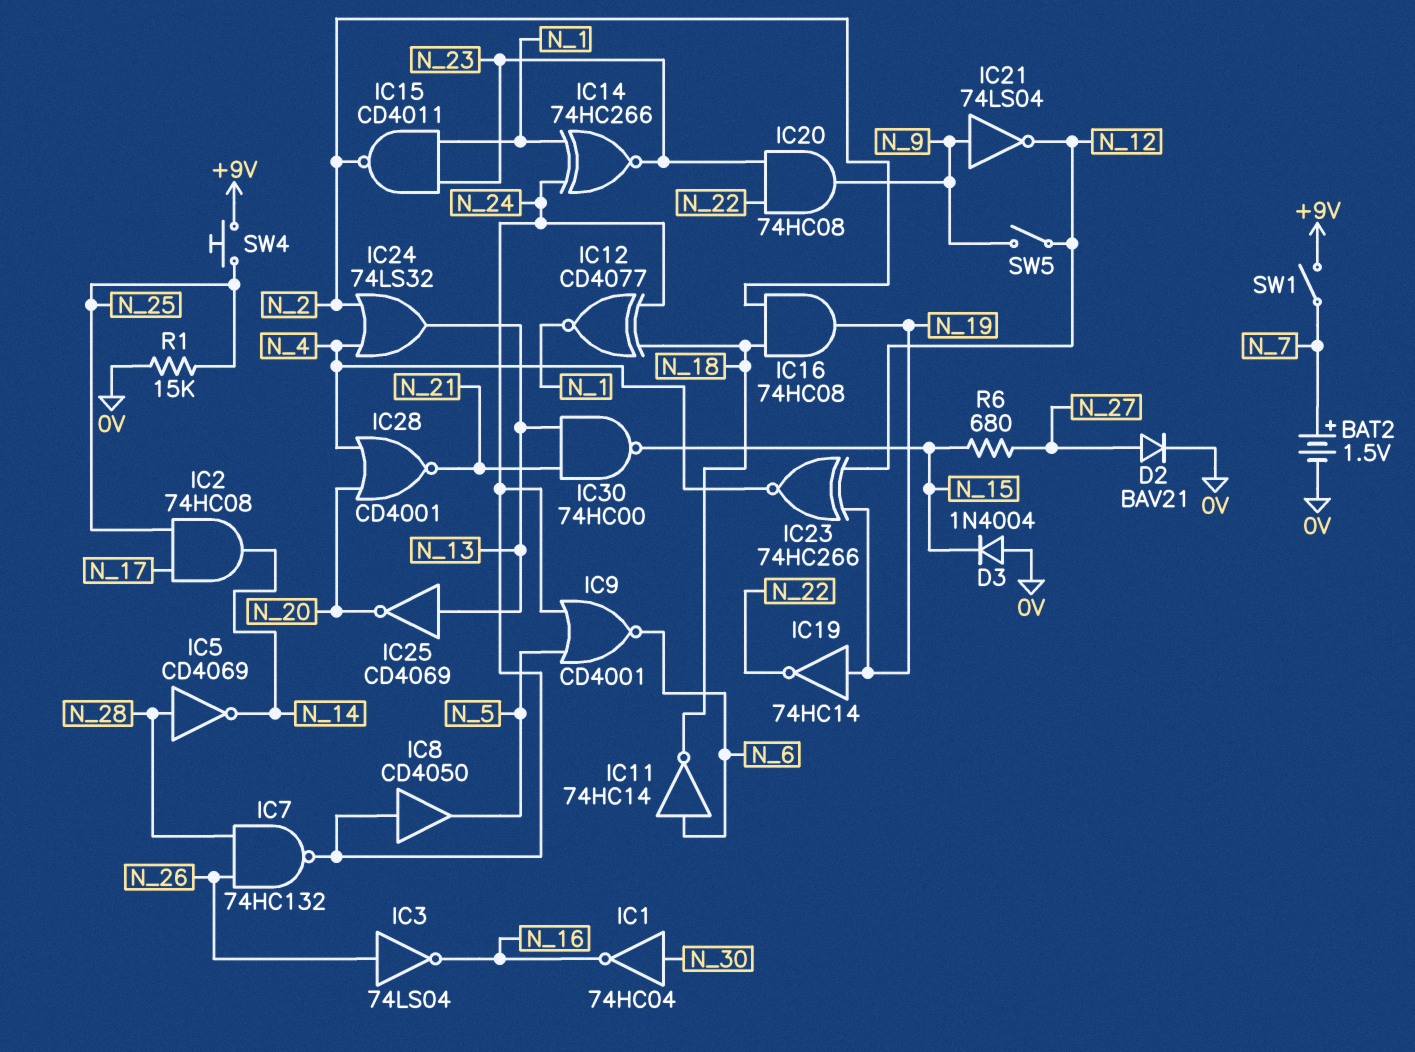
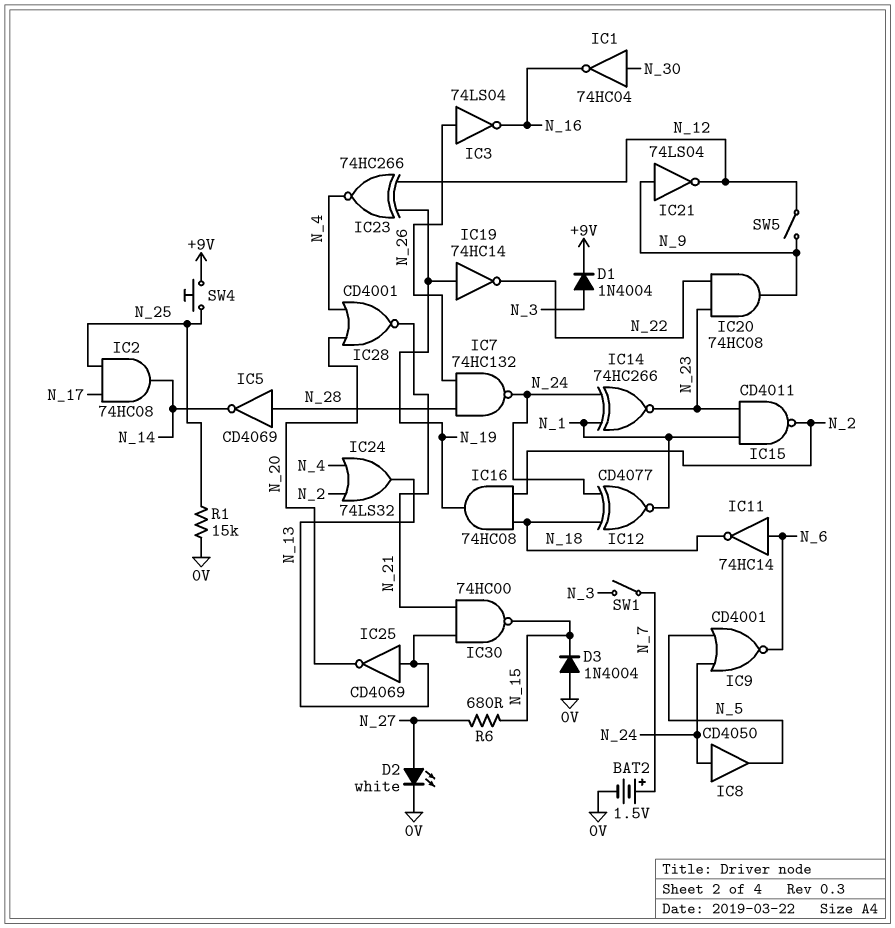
D1: none -> diode 1N4004 (A N_3, K +9V)
D2: diode BAV21 (A N_27, K 0V) -> LED white (A N_27, K 0V)
SW1: switch (+9V, N_7) -> switch (N_3, N_7)

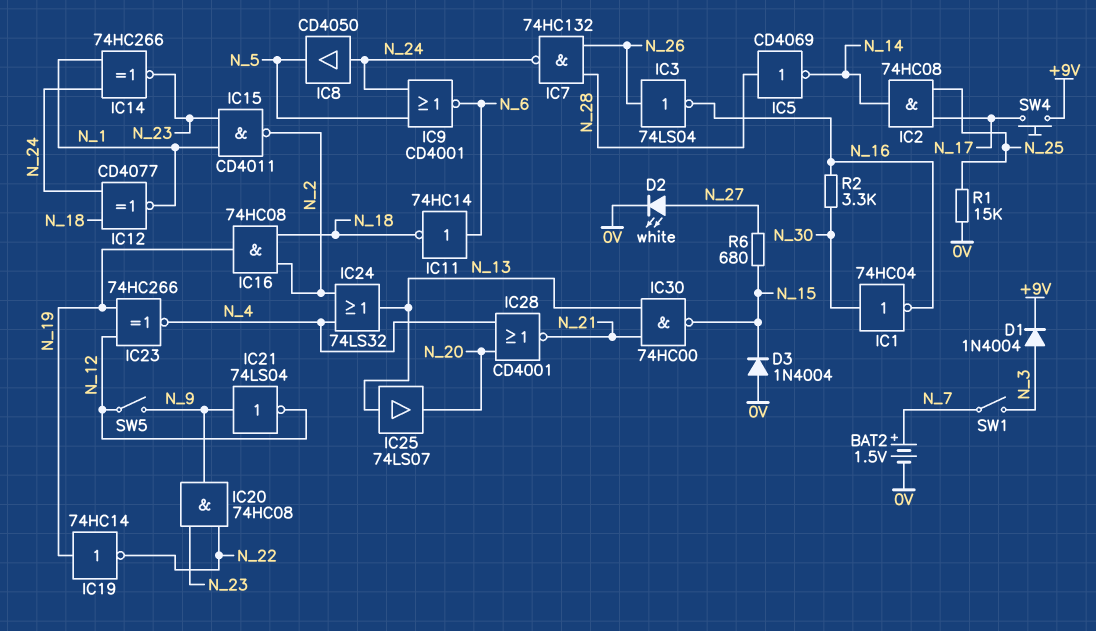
IC25: NOT CD4069 (in N_13, out N_20) -> buffer 74LS07 (in N_13, out N_20)
R2: none -> 3.3k (N_16, N_30)
SW4: button (+9V, N_25) -> button (+9V, N_17)

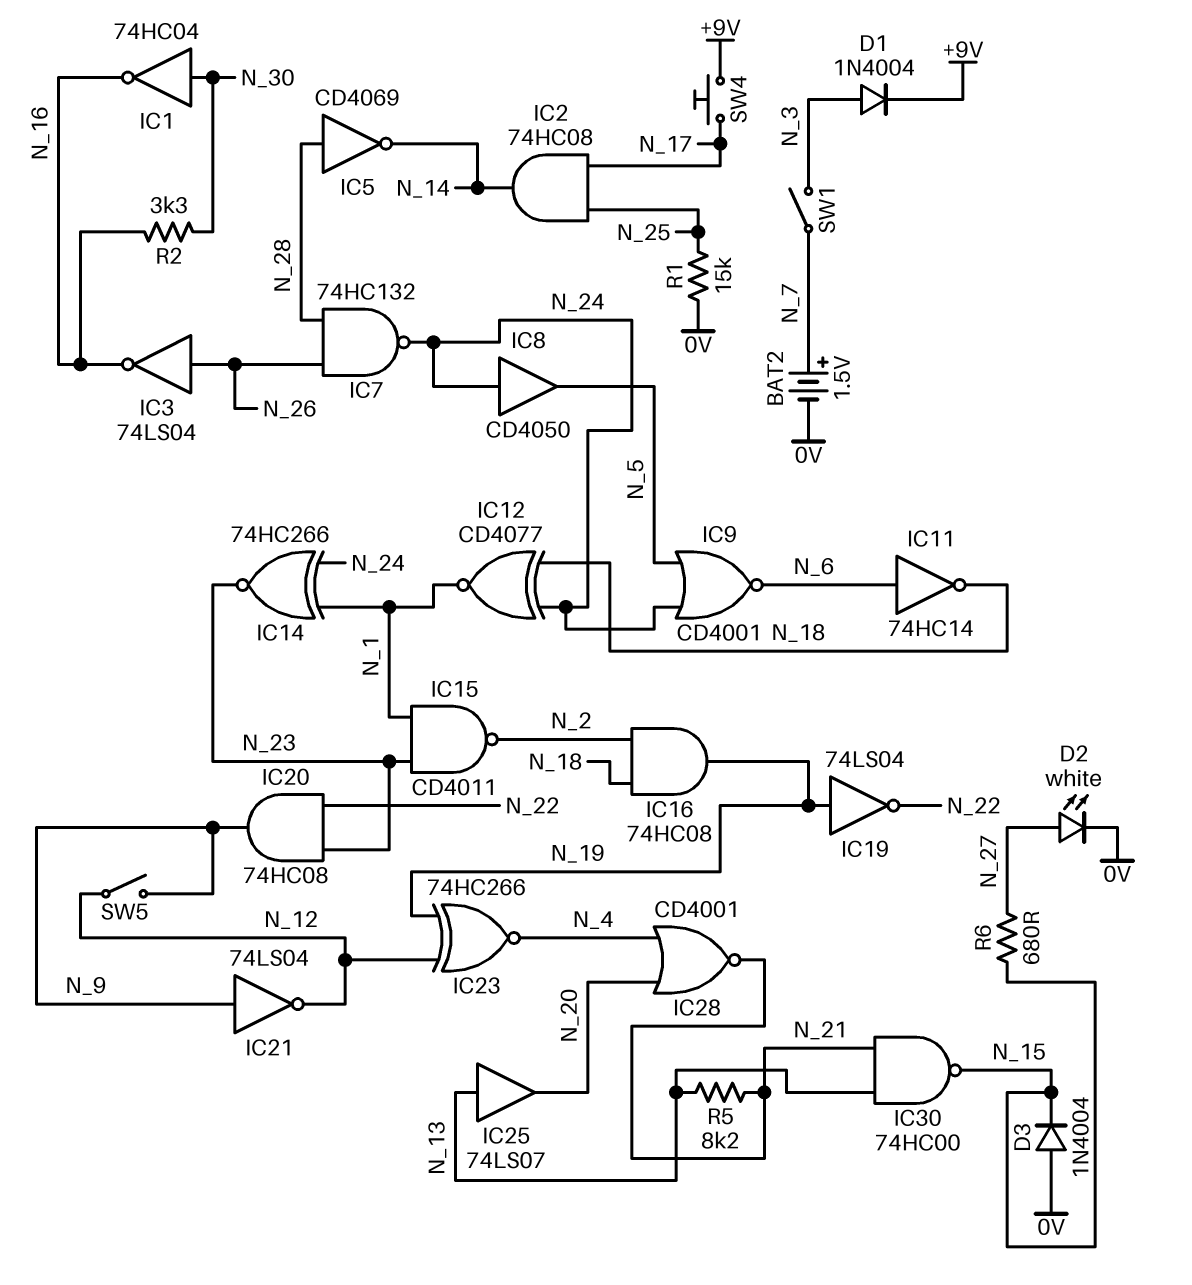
IC19: NOT 74HC14 (in N_19, out N_22) -> NOT 74LS04 (in N_19, out N_22)
IC24: OR 74LS32 (in N_2, in N_4, out N_13) -> none
R5: none -> 8.2k (N_13, N_21)

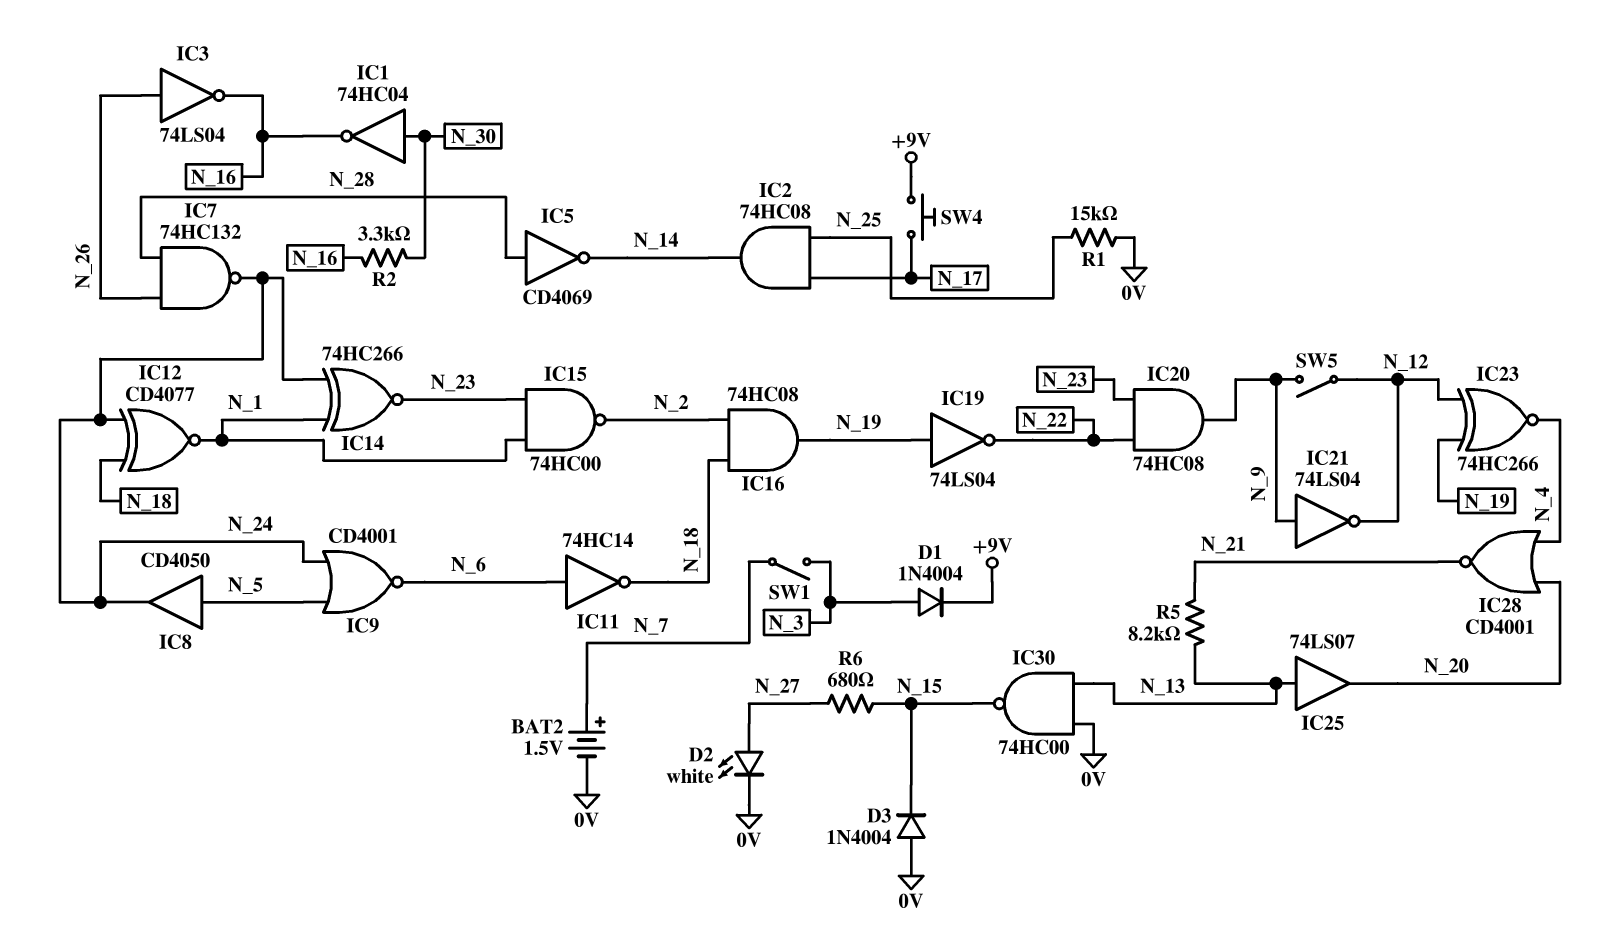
IC8: buffer CD4050 (in N_24, out N_5) -> buffer CD4050 (in N_5, out N_24)
IC15: NAND CD4011 (in N_1, in N_23, out N_2) -> NAND 74HC00 (in N_1, in N_23, out N_2)
IC30: NAND 74HC00 (in N_13, in N_21, out N_15) -> NAND 74HC00 (in 0V, in N_13, out N_15)

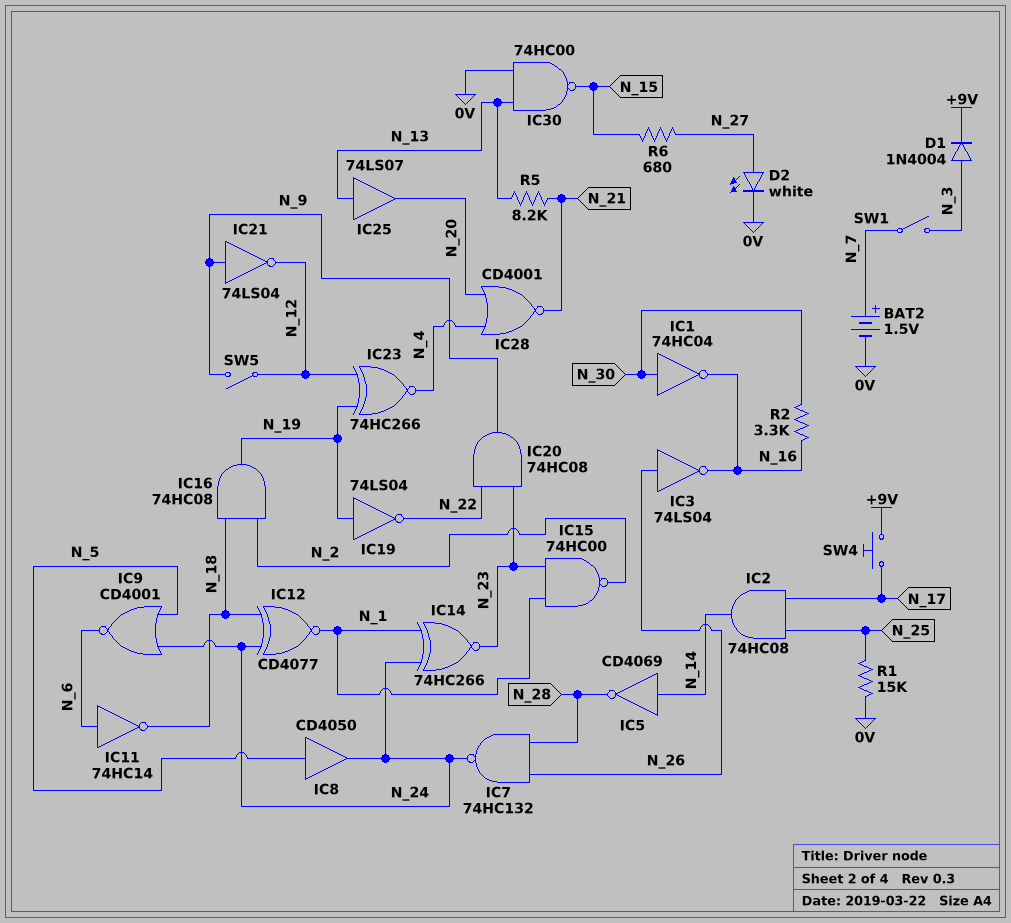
D3: diode 1N4004 (A 0V, K N_15) -> none
IC5: NOT CD4069 (in N_28, out N_14) -> NOT CD4069 (in N_14, out N_28)

